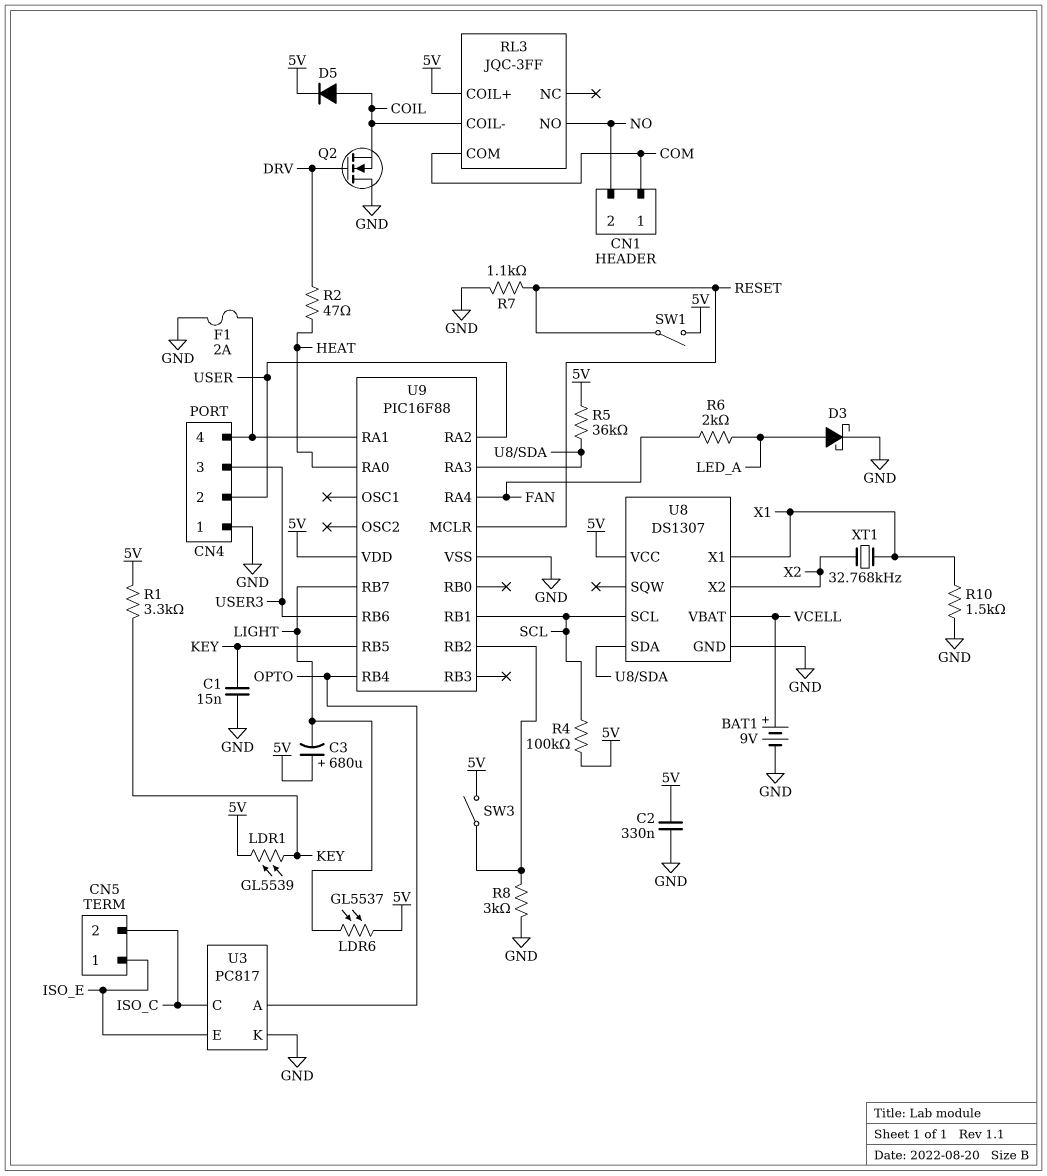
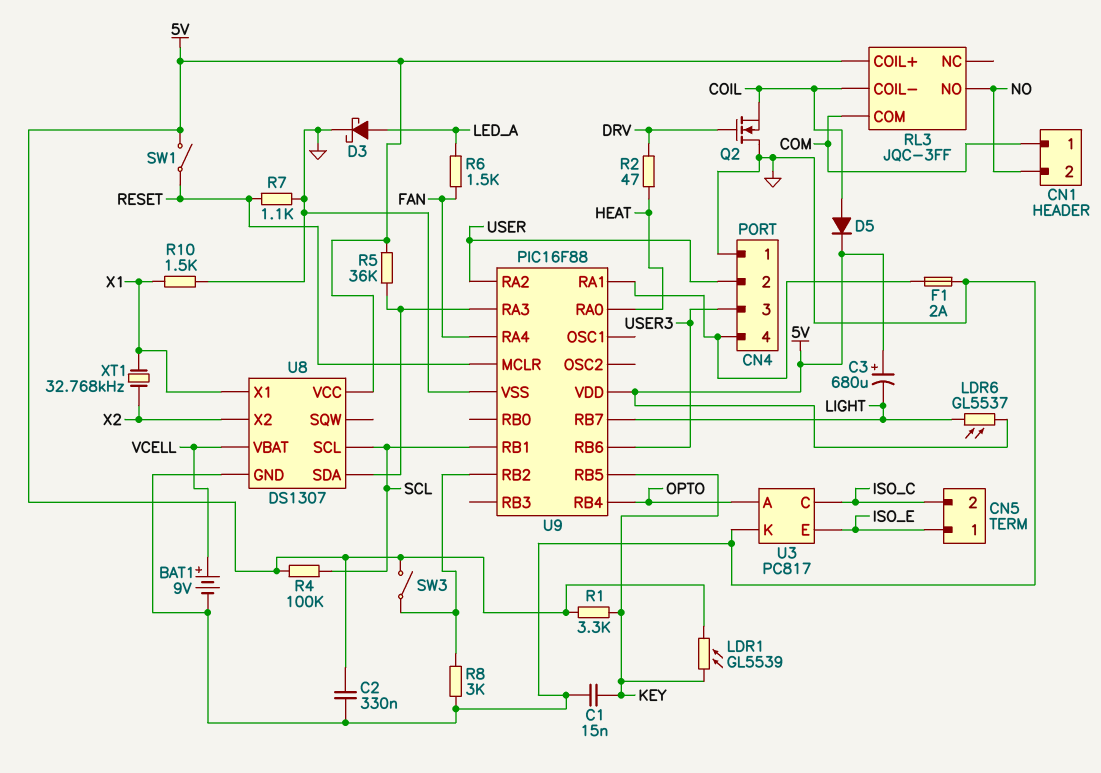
R6: 2k (FAN, LED_A) -> 1.5k (FAN, LED_A)

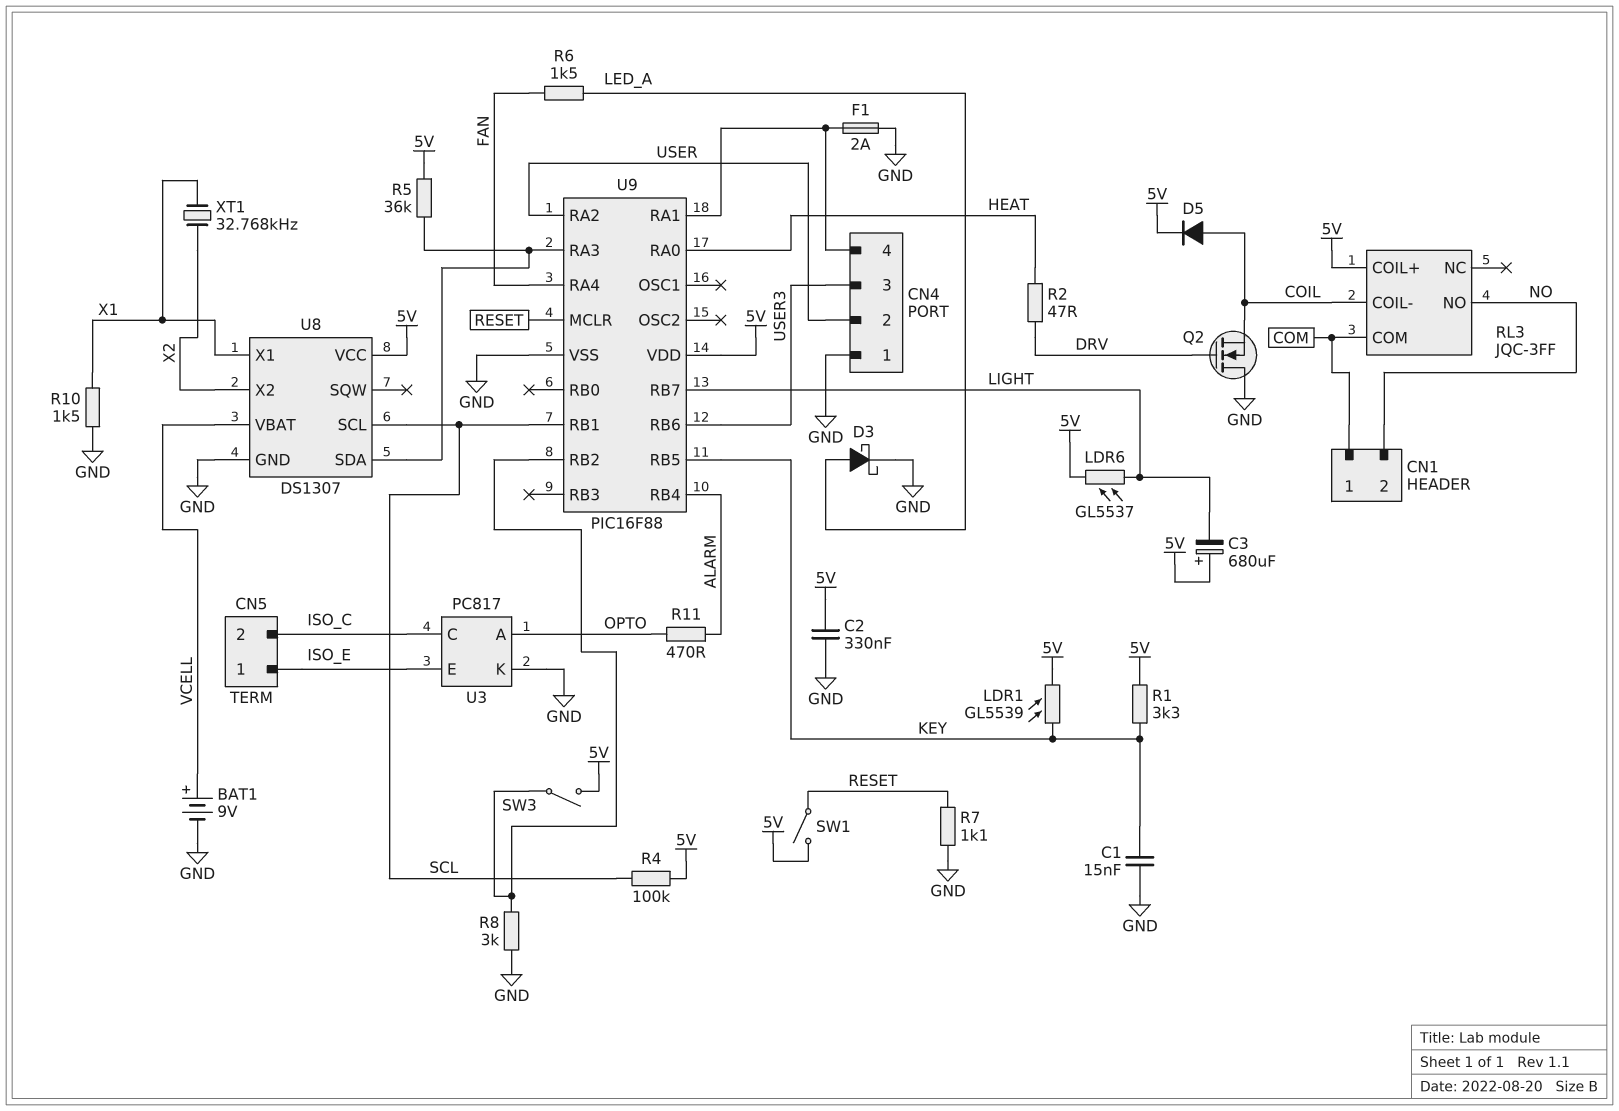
R11: none -> 470 (ALARM, OPTO)
U9 pin RB4: OPTO -> ALARM

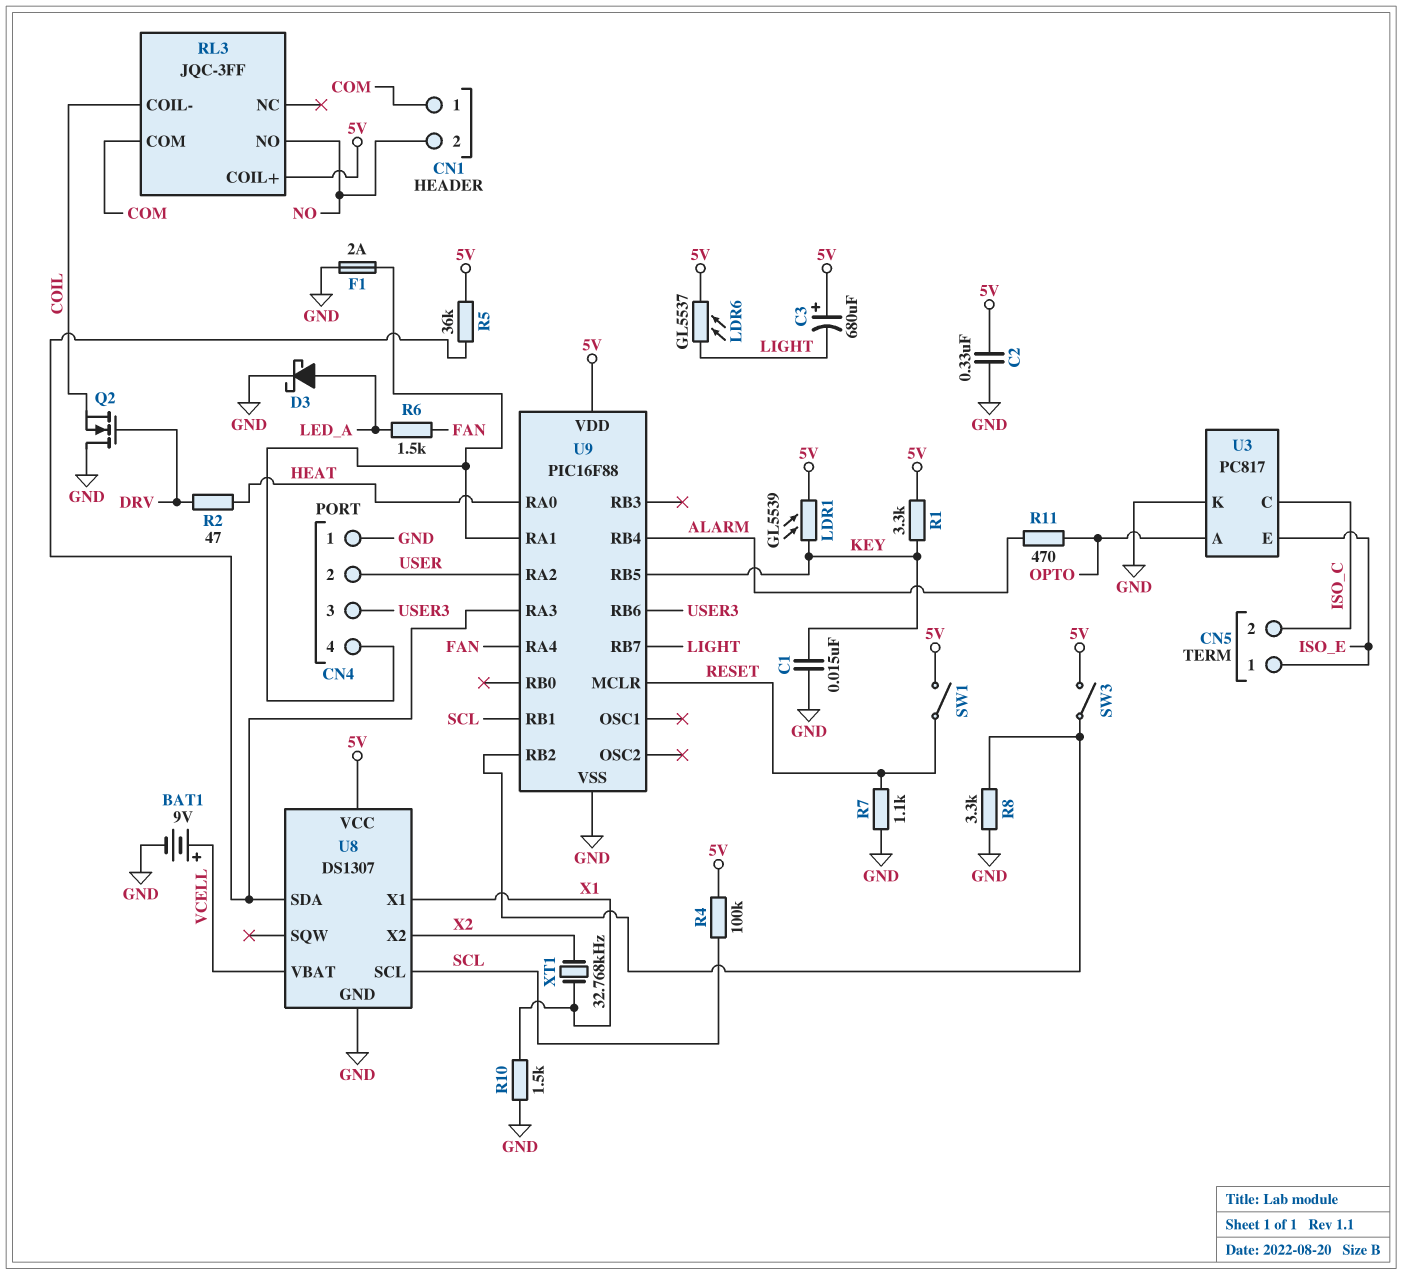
D5: diode (A COIL, K 5V) -> none
R8: 3k (GND, U9/RB2) -> 3.3k (GND, U9/RB2)

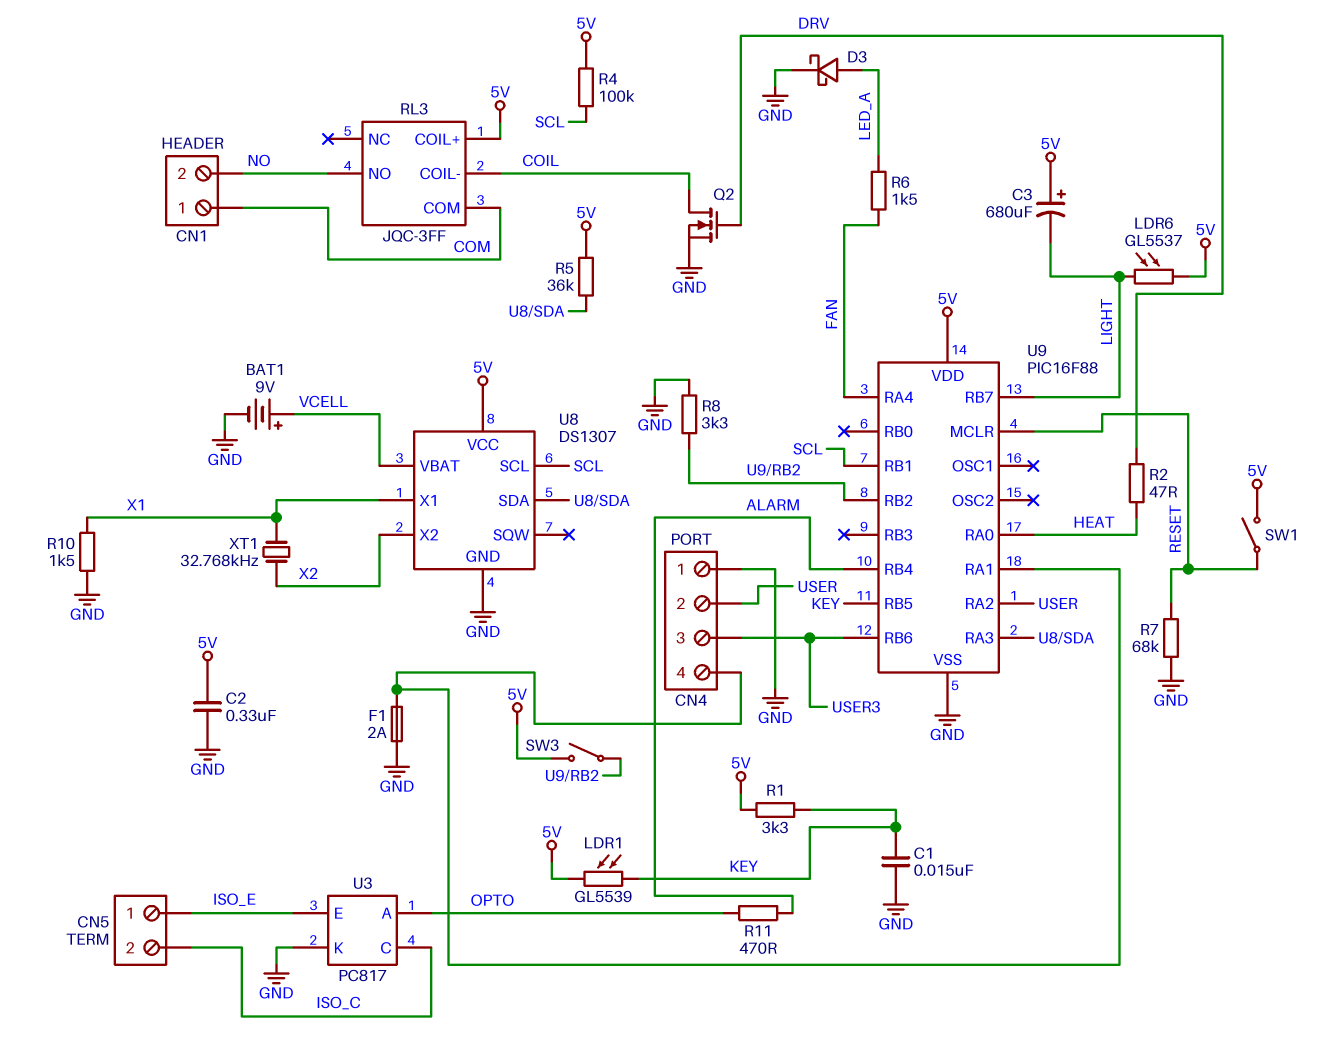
Q2: NMOS (G DRV, D GND, S COIL) -> NMOS (G DRV, D COIL, S GND)
R7: 1.1k (GND, RESET) -> 68k (GND, RESET)

